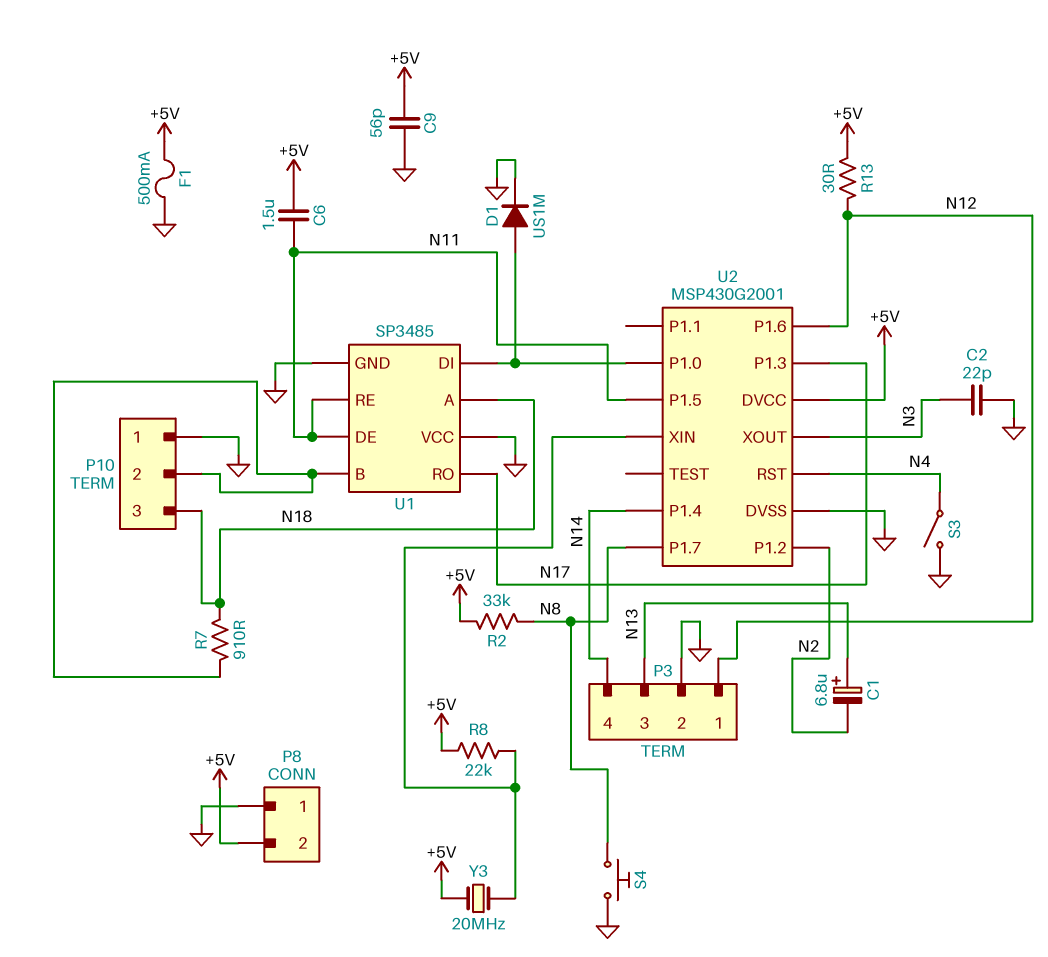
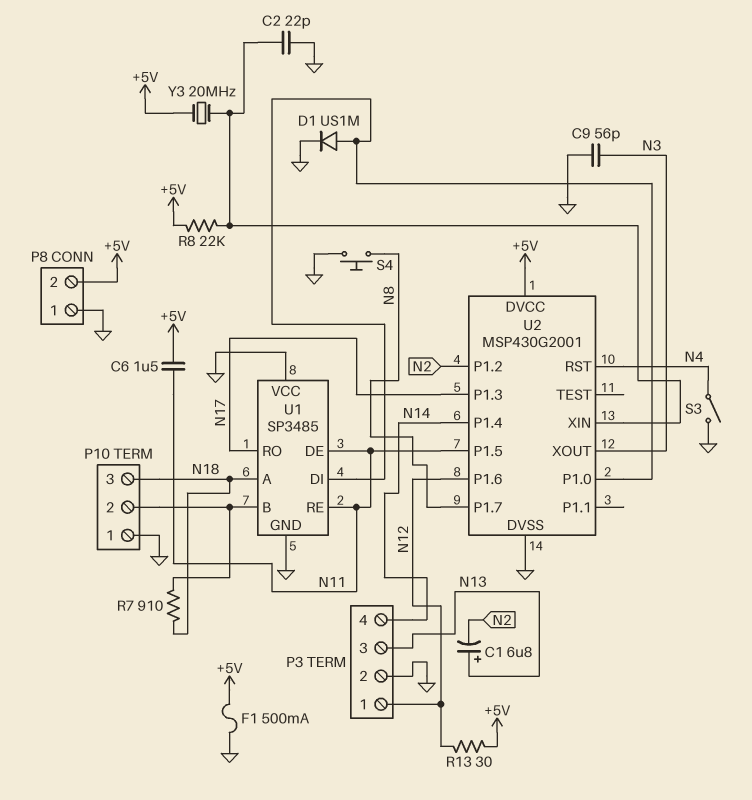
C2: 22pF (GND, N3) -> 22pF (GND, U2/XIN)
C9: 56pF (+5V, GND) -> 56pF (GND, N3)
R2: 33k (+5V, N8) -> none

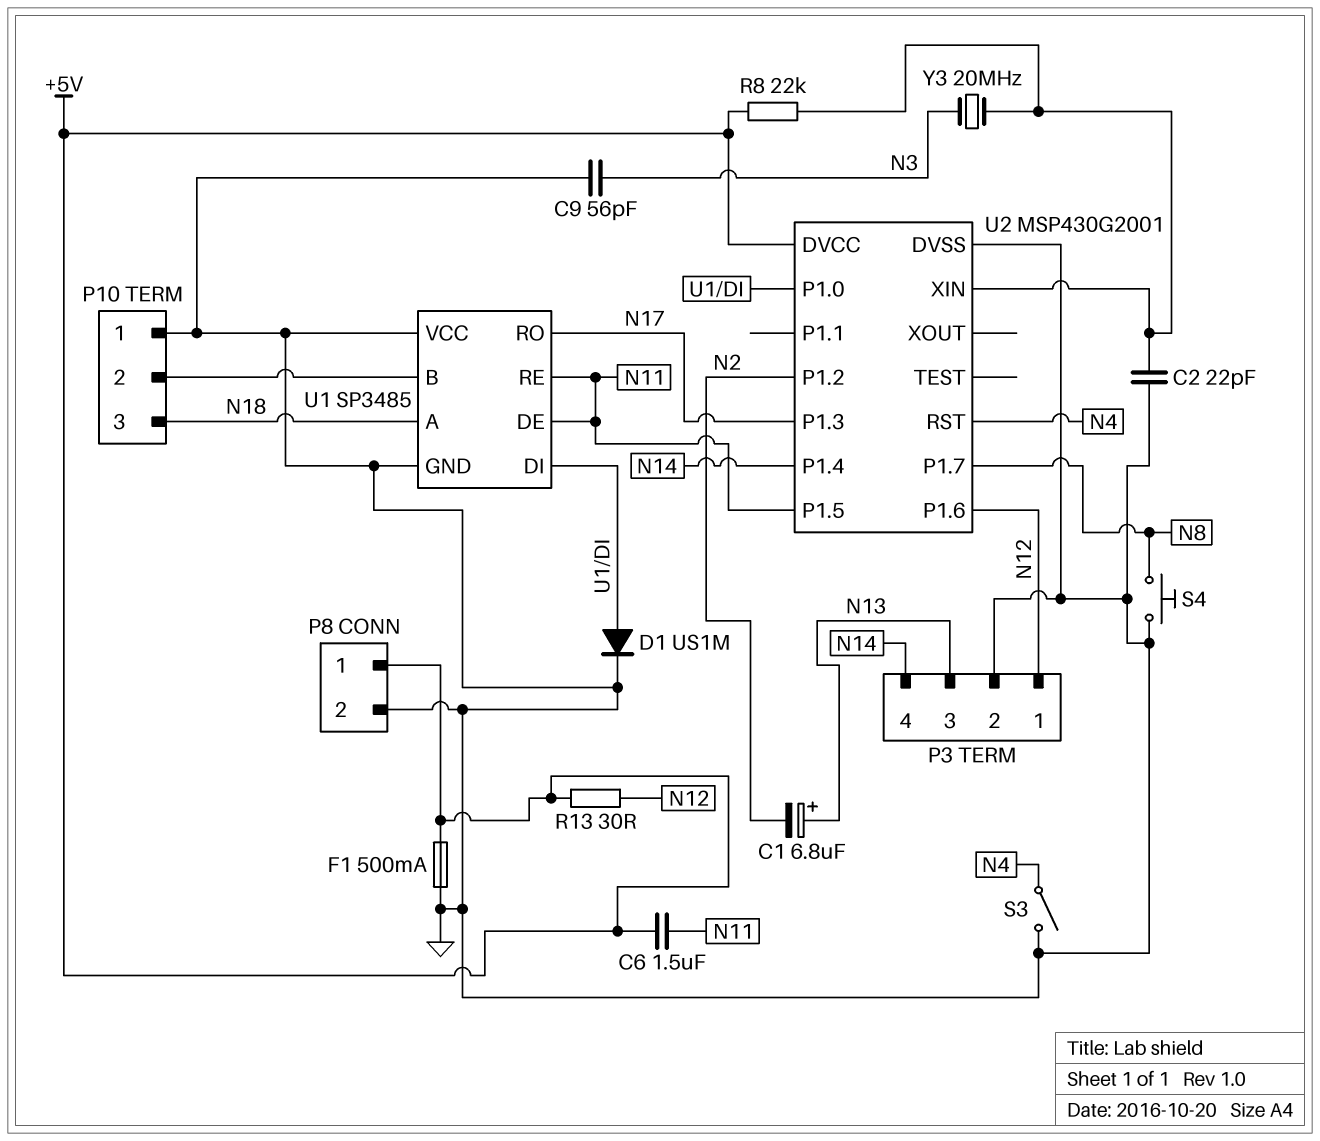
P8 pin 1: GND -> +5V
P8 pin 2: +5V -> GND
R7: 910 (N18, P10/2) -> none
U2 pin XOUT: N3 -> none
Y3: 20MHz (+5V, U2/XIN) -> 20MHz (N3, U2/XIN)

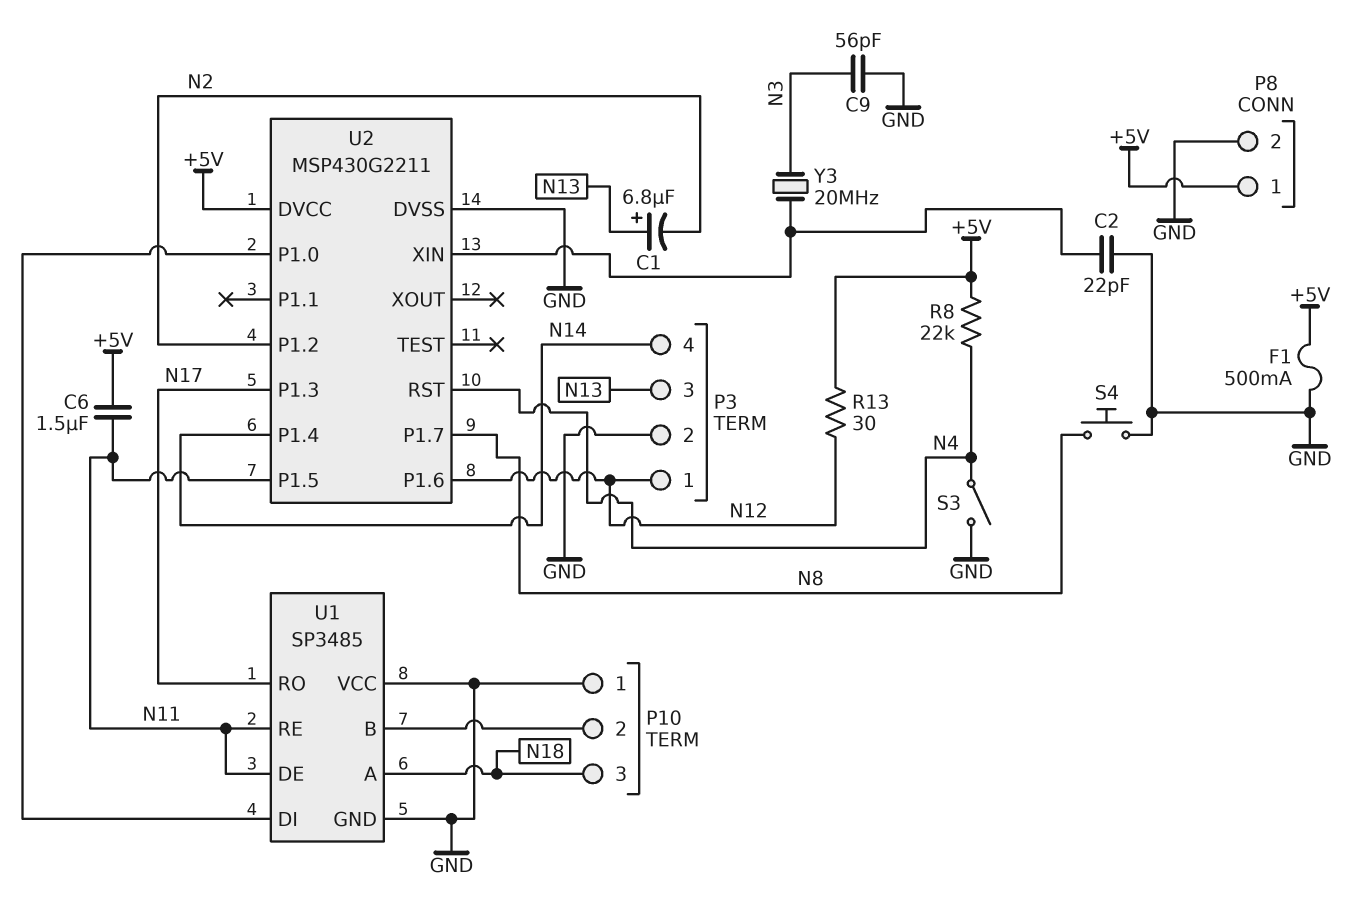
D1: diode US1M (A U1/DI, K GND) -> none
R8: 22k (+5V, U2/XIN) -> 22k (+5V, N4)
U2: MSP430G2001 -> MSP430G2211

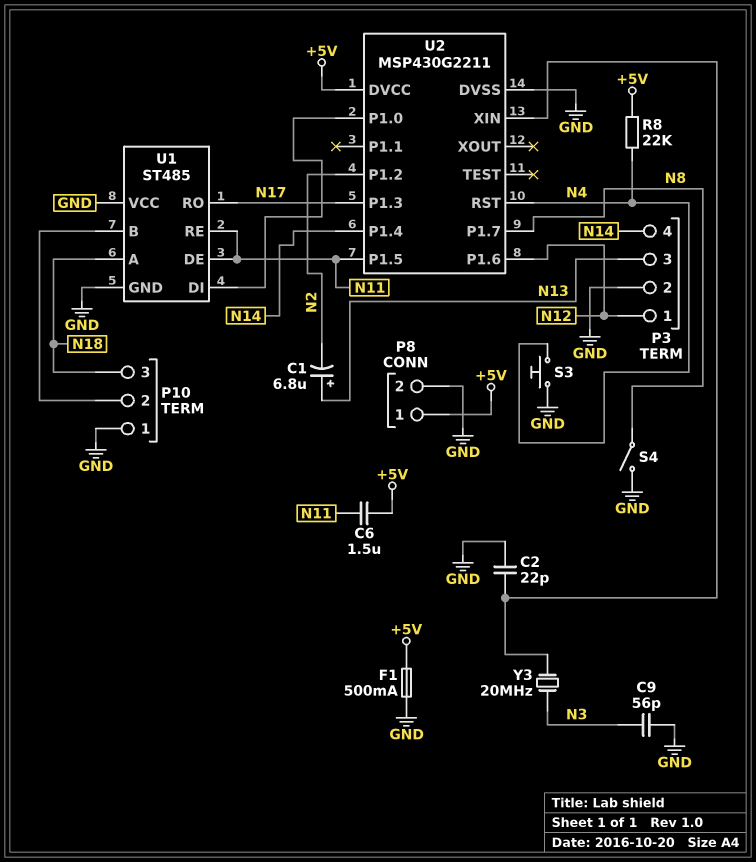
R13: 30 (+5V, N12) -> none
S3: switch (GND, N4) -> button (GND, N4)
S4: button (GND, N8) -> switch (GND, N8)
U1: SP3485 -> ST485

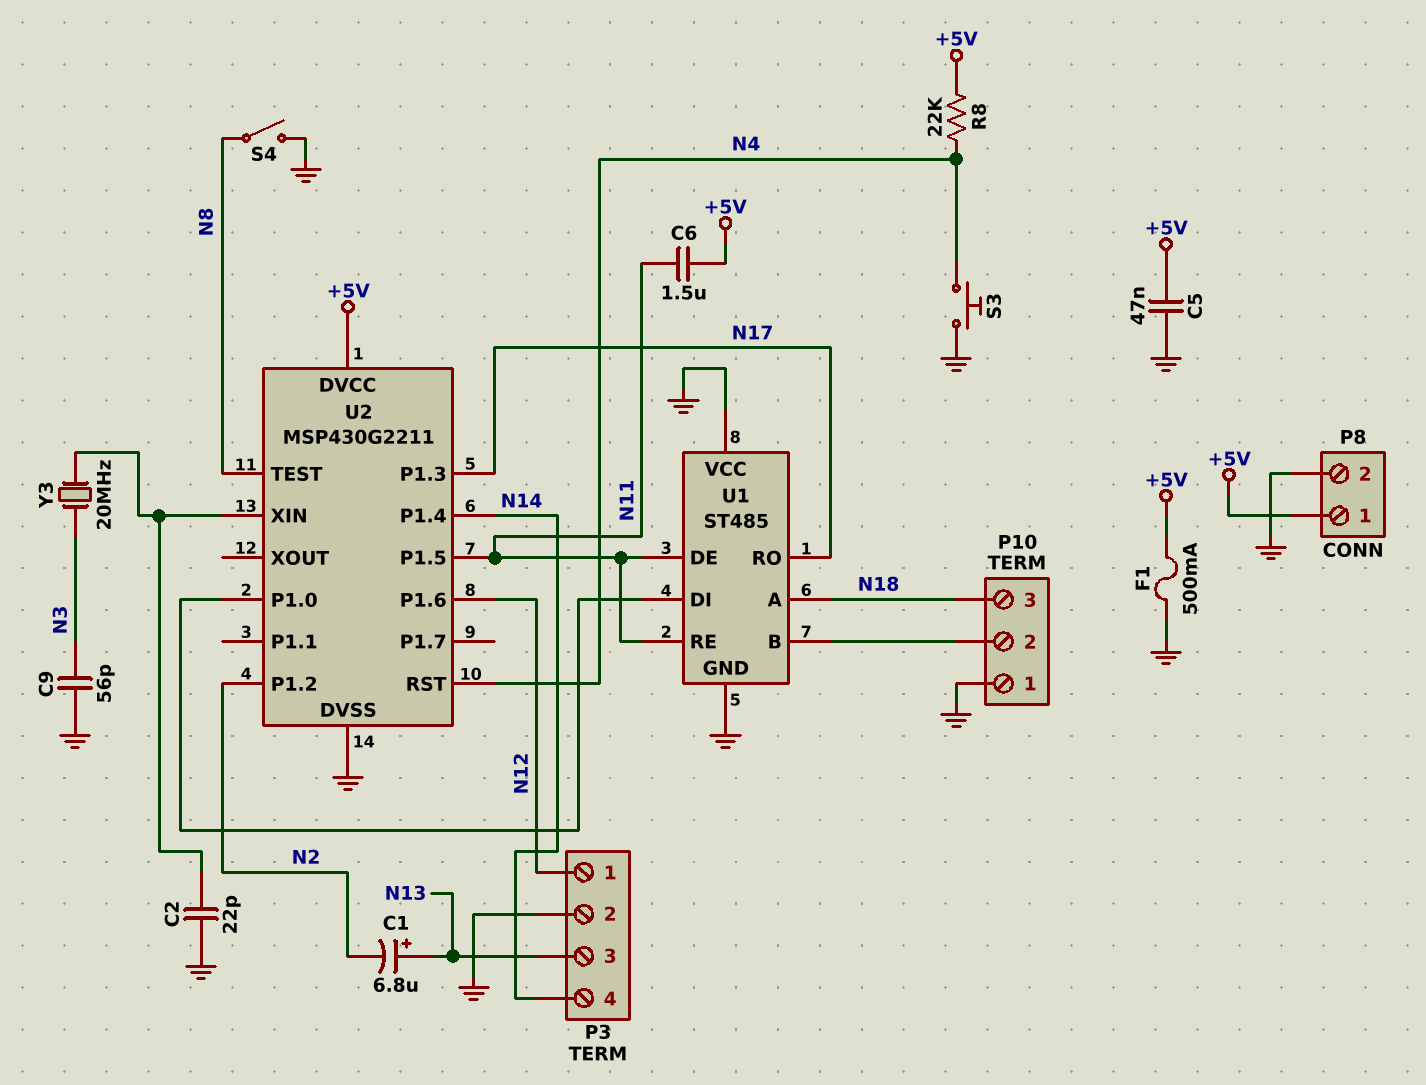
C5: none -> 47nF (+5V, GND)
U2 pin P1.7: N8 -> none
U2 pin TEST: none -> N8

